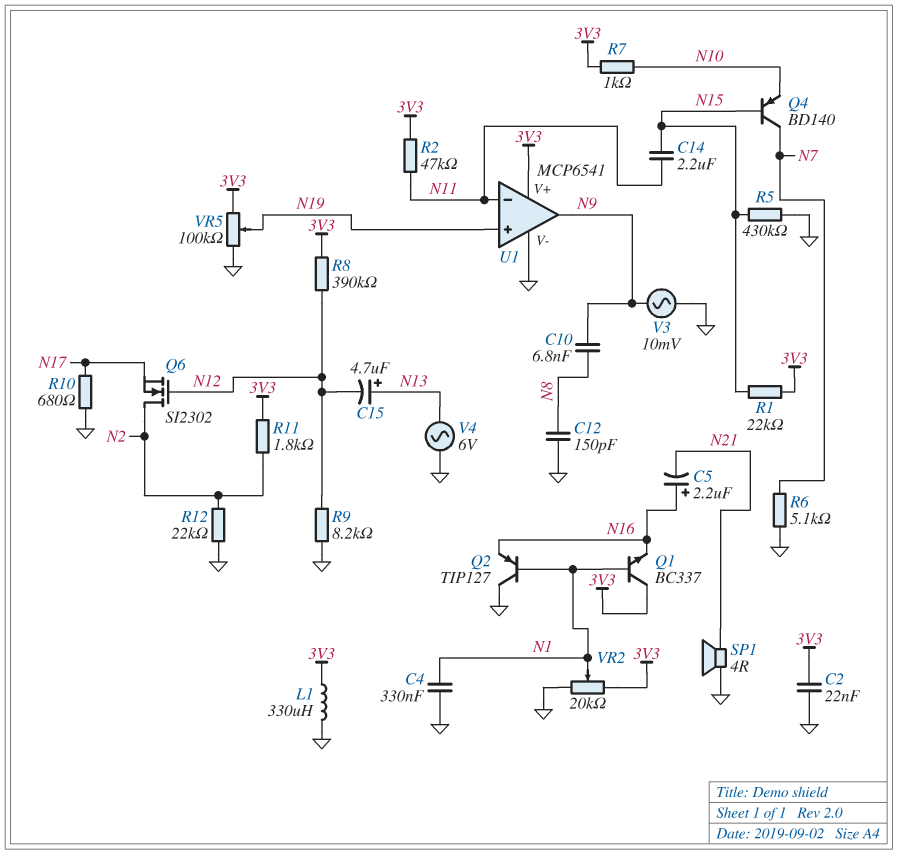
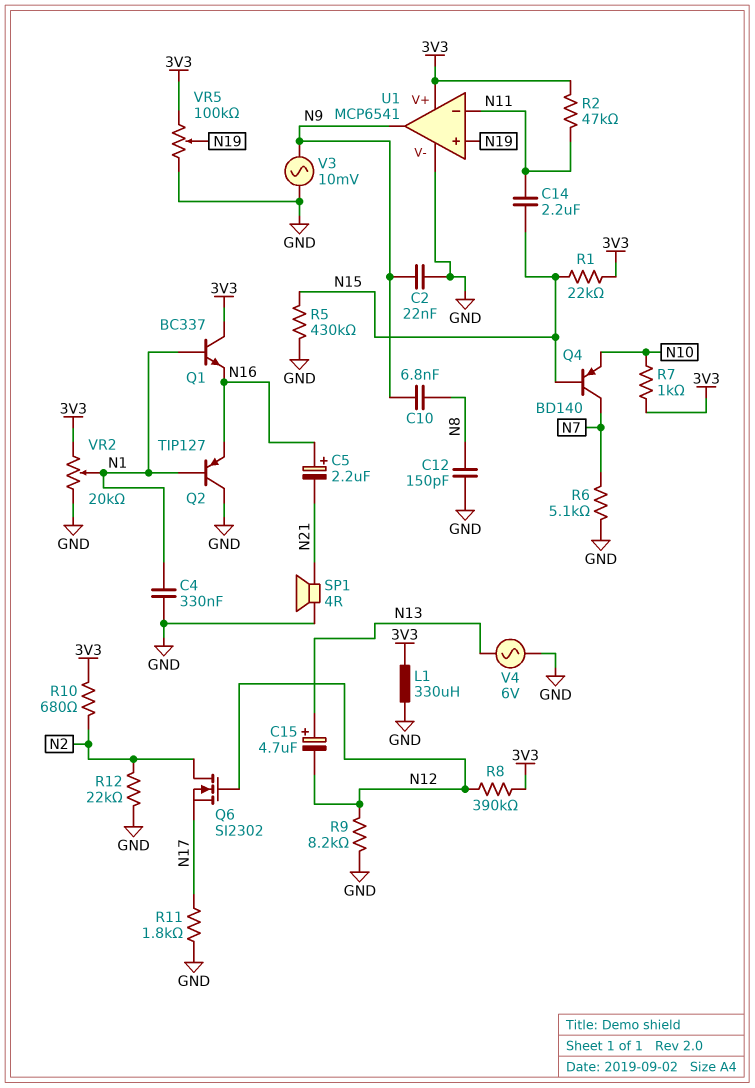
C2: 22nF (3V3, GND) -> 22nF (GND, N9)
R10: 680 (GND, N17) -> 680 (3V3, N2)
R11: 1.8k (3V3, N2) -> 1.8k (GND, N17)

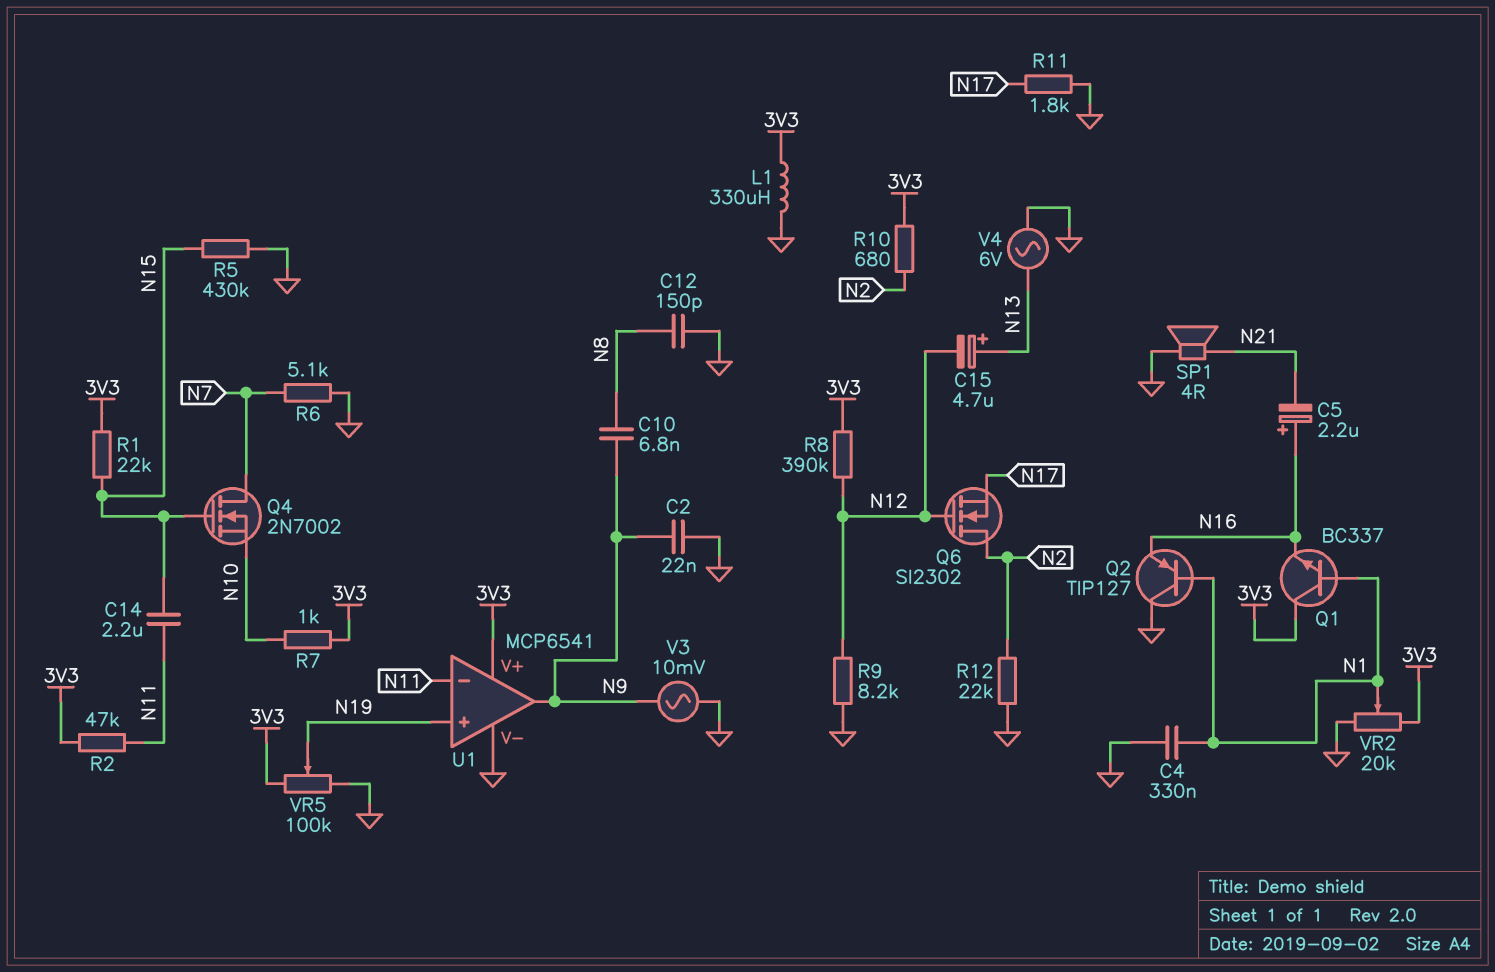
Q4: PNP BD140 (B N15, C N7, E N10) -> NMOS 2N7002 (G N15, D N7, S N10)

